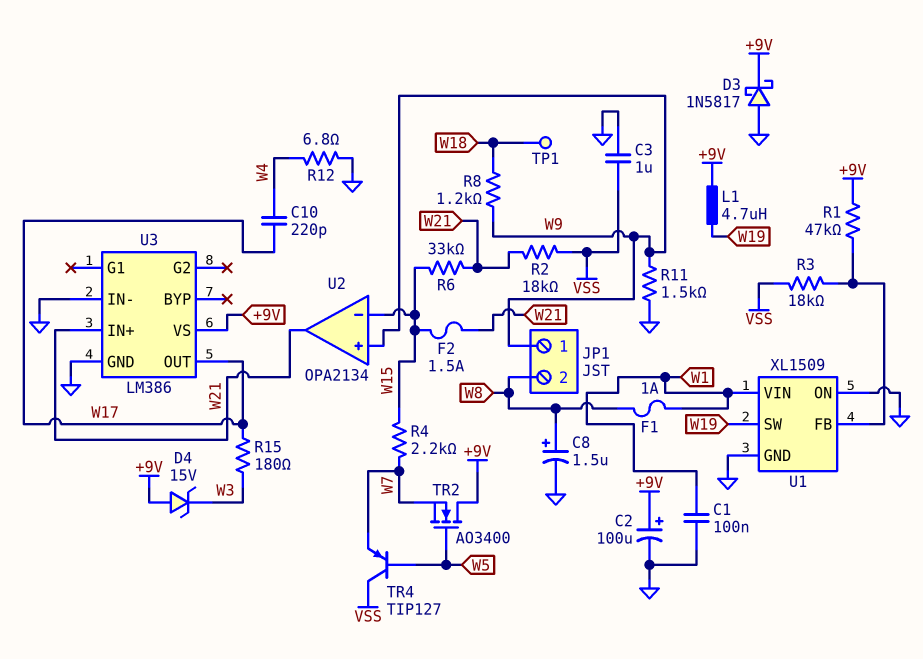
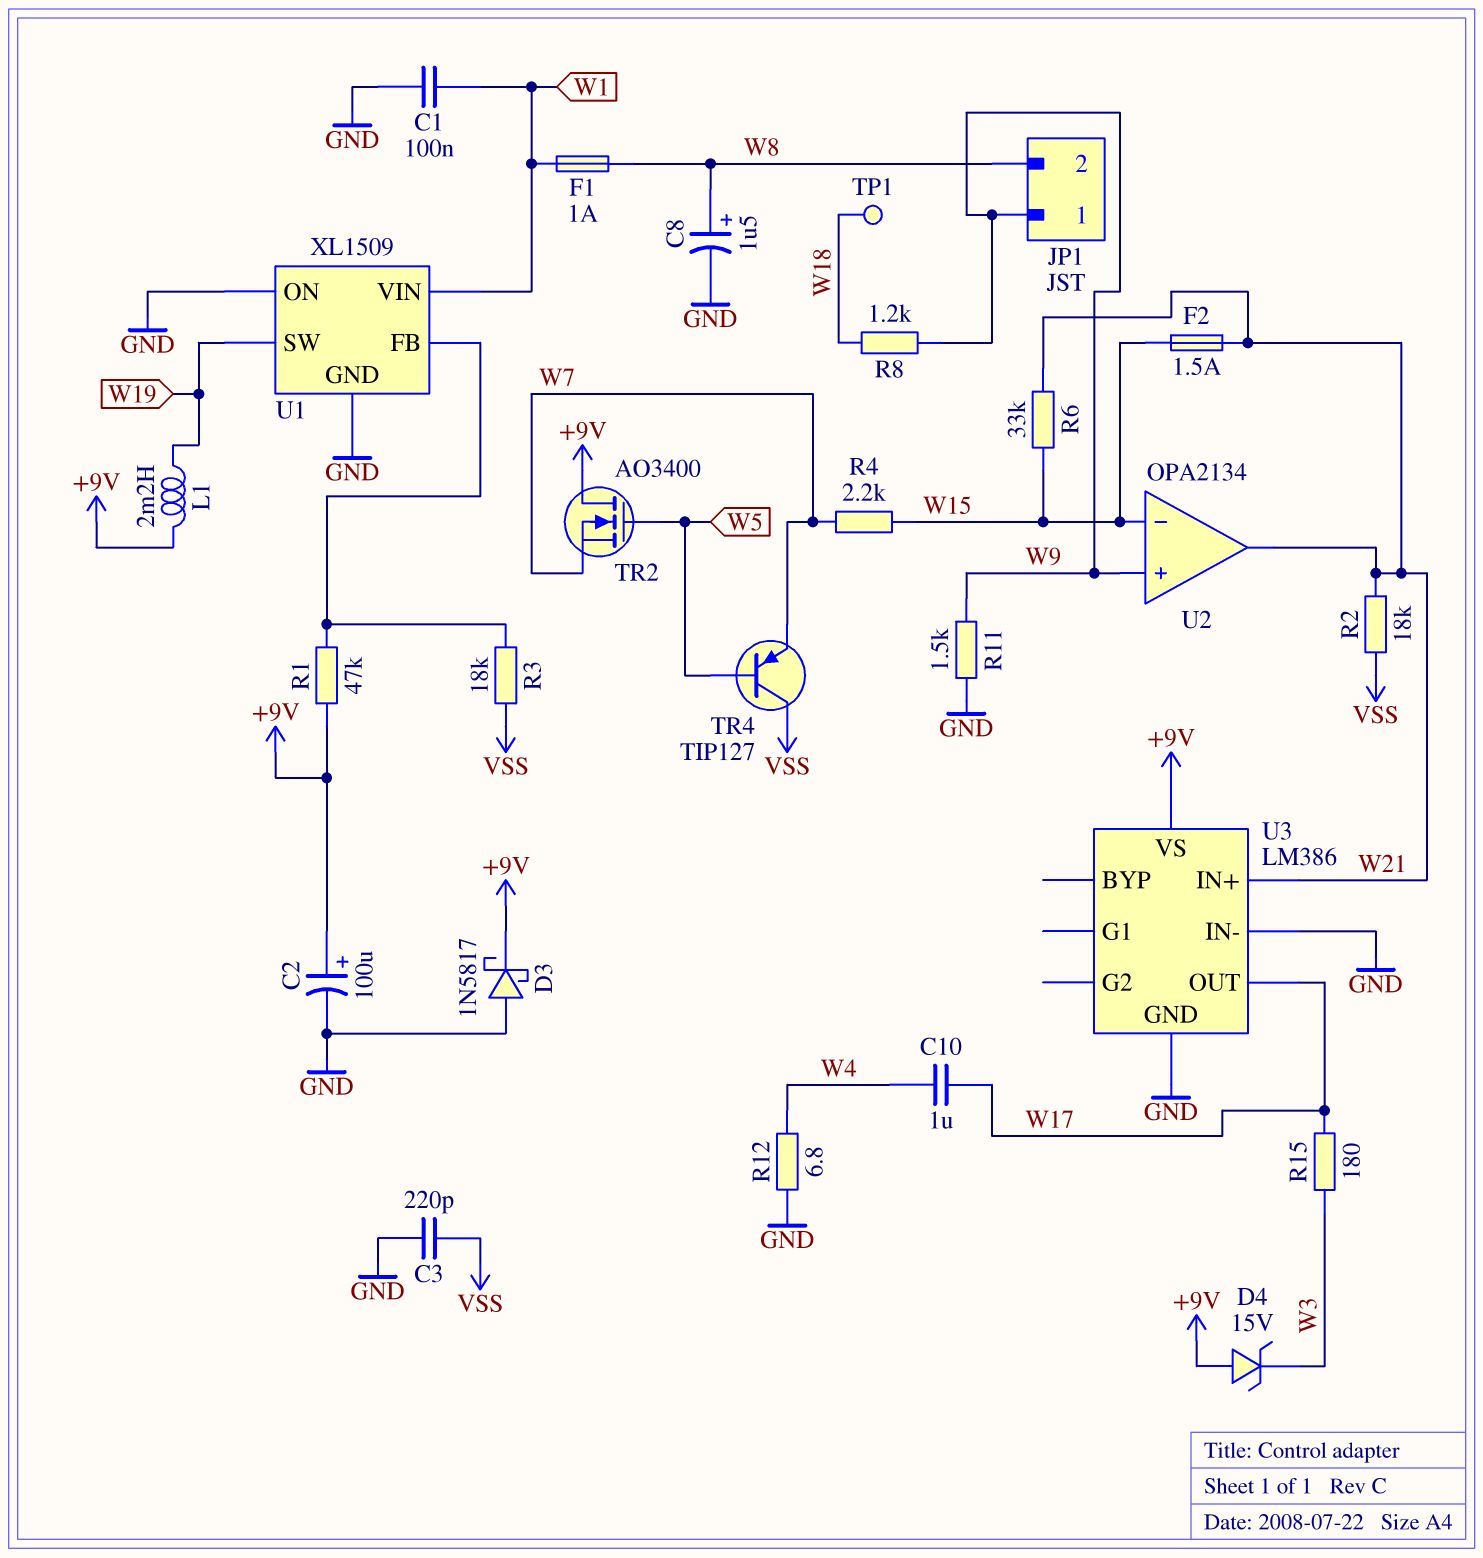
C3: 1uF (GND, VSS) -> 220pF (GND, VSS)
C10: 220pF (W4, W17) -> 1uF (W4, W17)
L1: 4.7uH (+9V, W19) -> 2.2mH (+9V, W19)

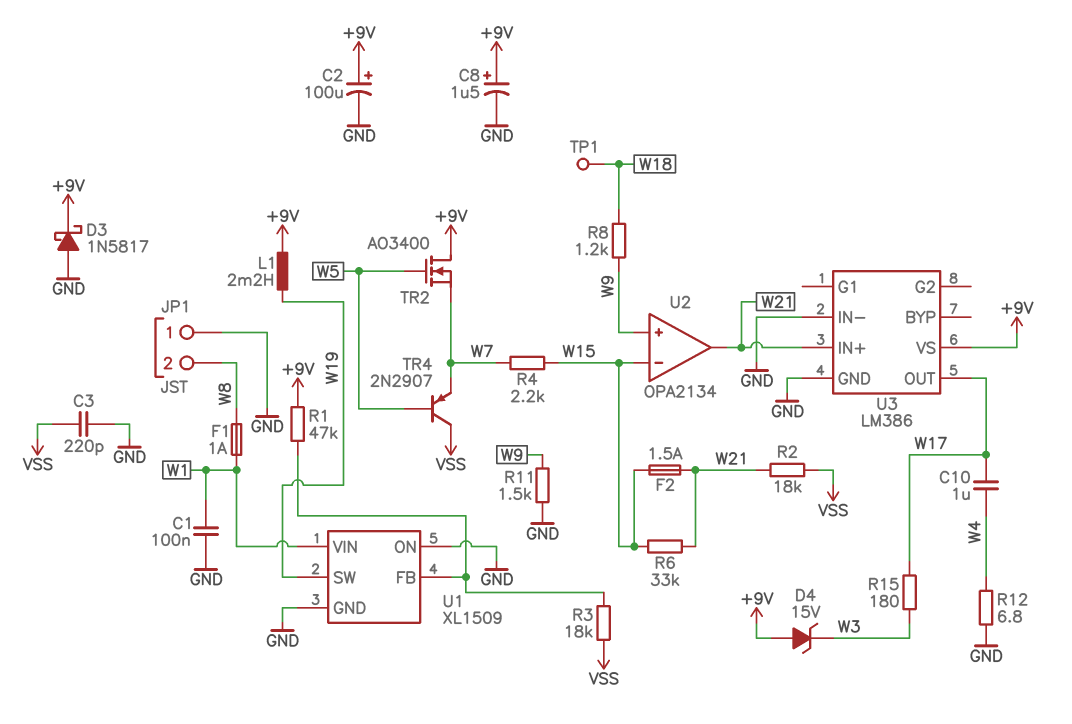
C8: 1.5uF (plus W8, minus GND) -> 1.5uF (plus +9V, minus GND)
JP1 pin 1: W9 -> GND
TR4: PNP TIP127 (B W5, C VSS, E W7) -> PNP 2N2907 (B W5, C VSS, E W7)

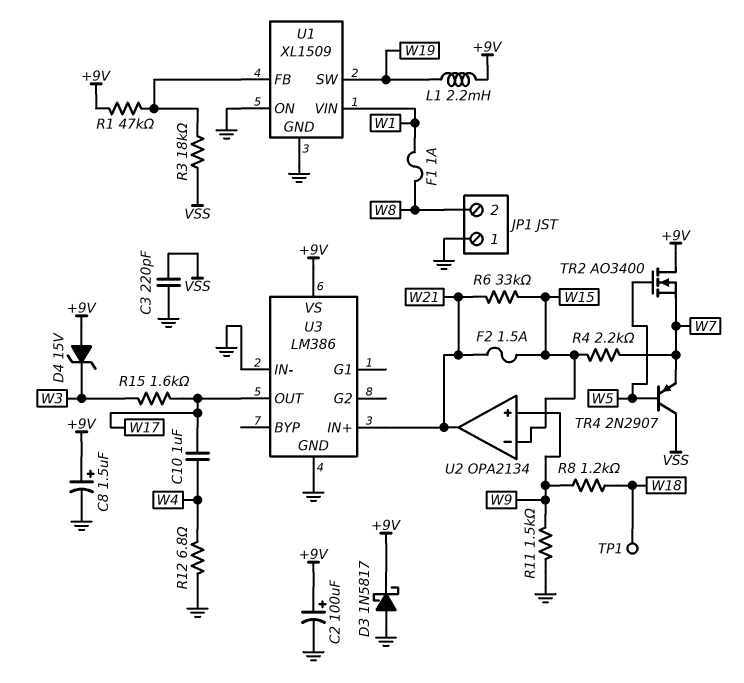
C1: 100nF (GND, W1) -> none
R2: 18k (VSS, W21) -> none
R15: 180 (W3, W17) -> 1.6k (W3, W17)

